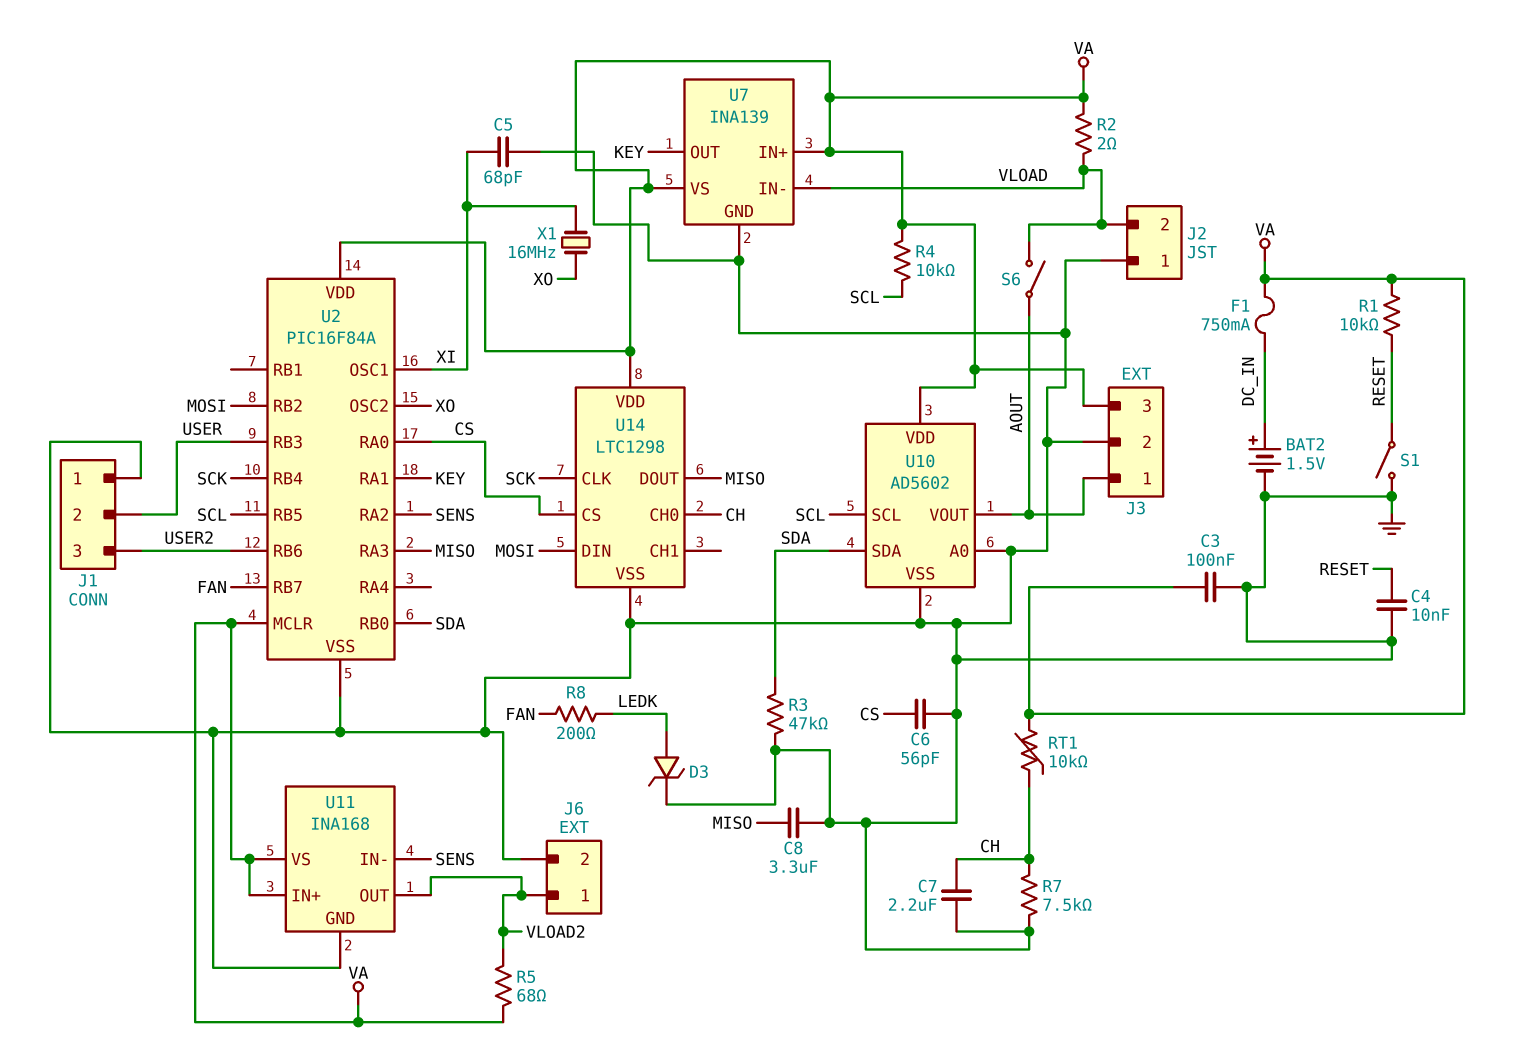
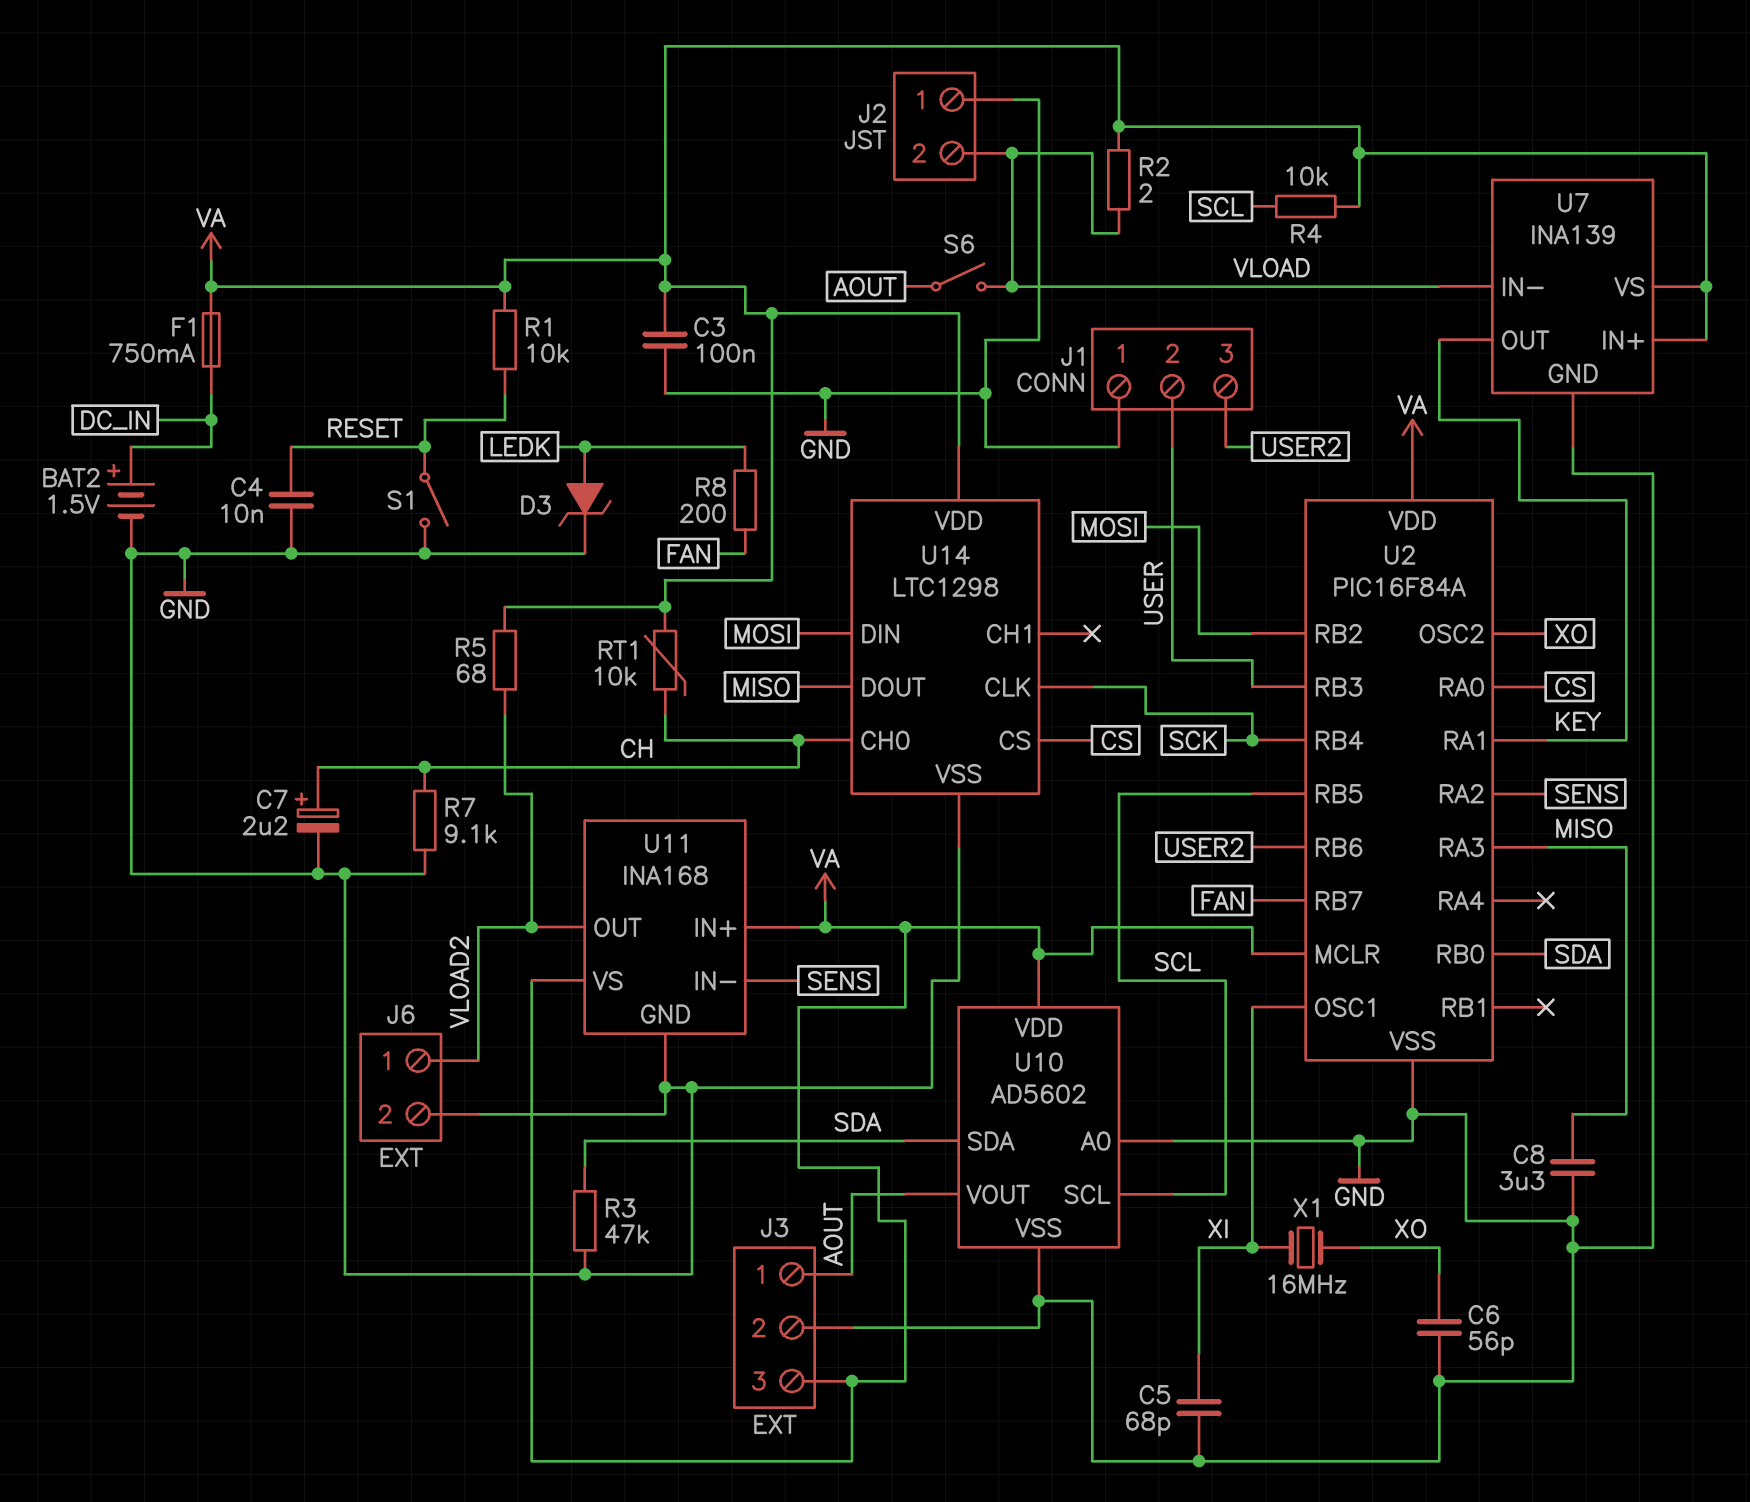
C6: 56pF (CS, GND) -> 56pF (GND, XO)
C7: 2.2uF (CH, GND) -> 2.2uF (plus CH, minus GND)
R7: 7.5k (CH, GND) -> 9.1k (CH, GND)

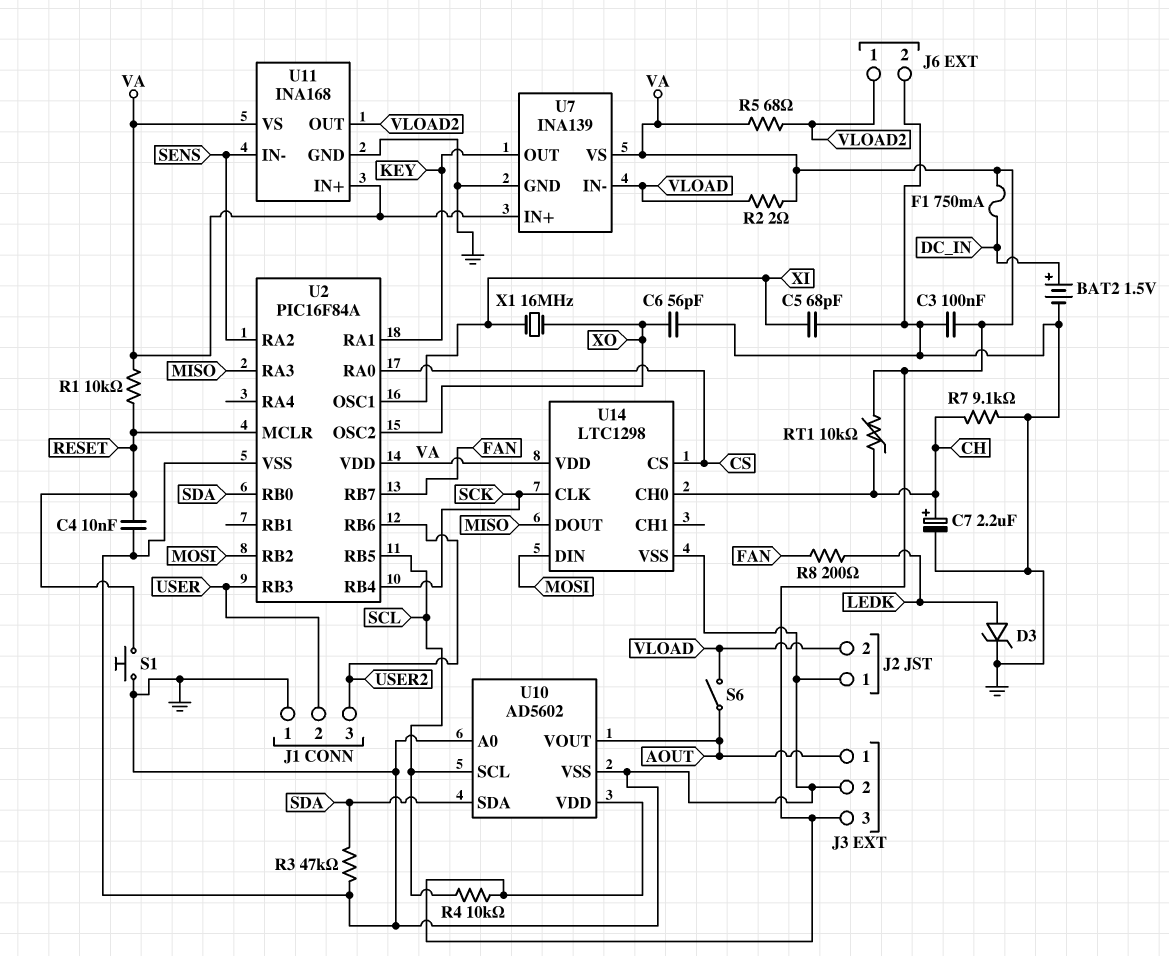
C8: 3.3uF (GND, MISO) -> none
S1: switch (GND, RESET) -> button (GND, RESET)
U2 pin MCLR: VA -> RESET

